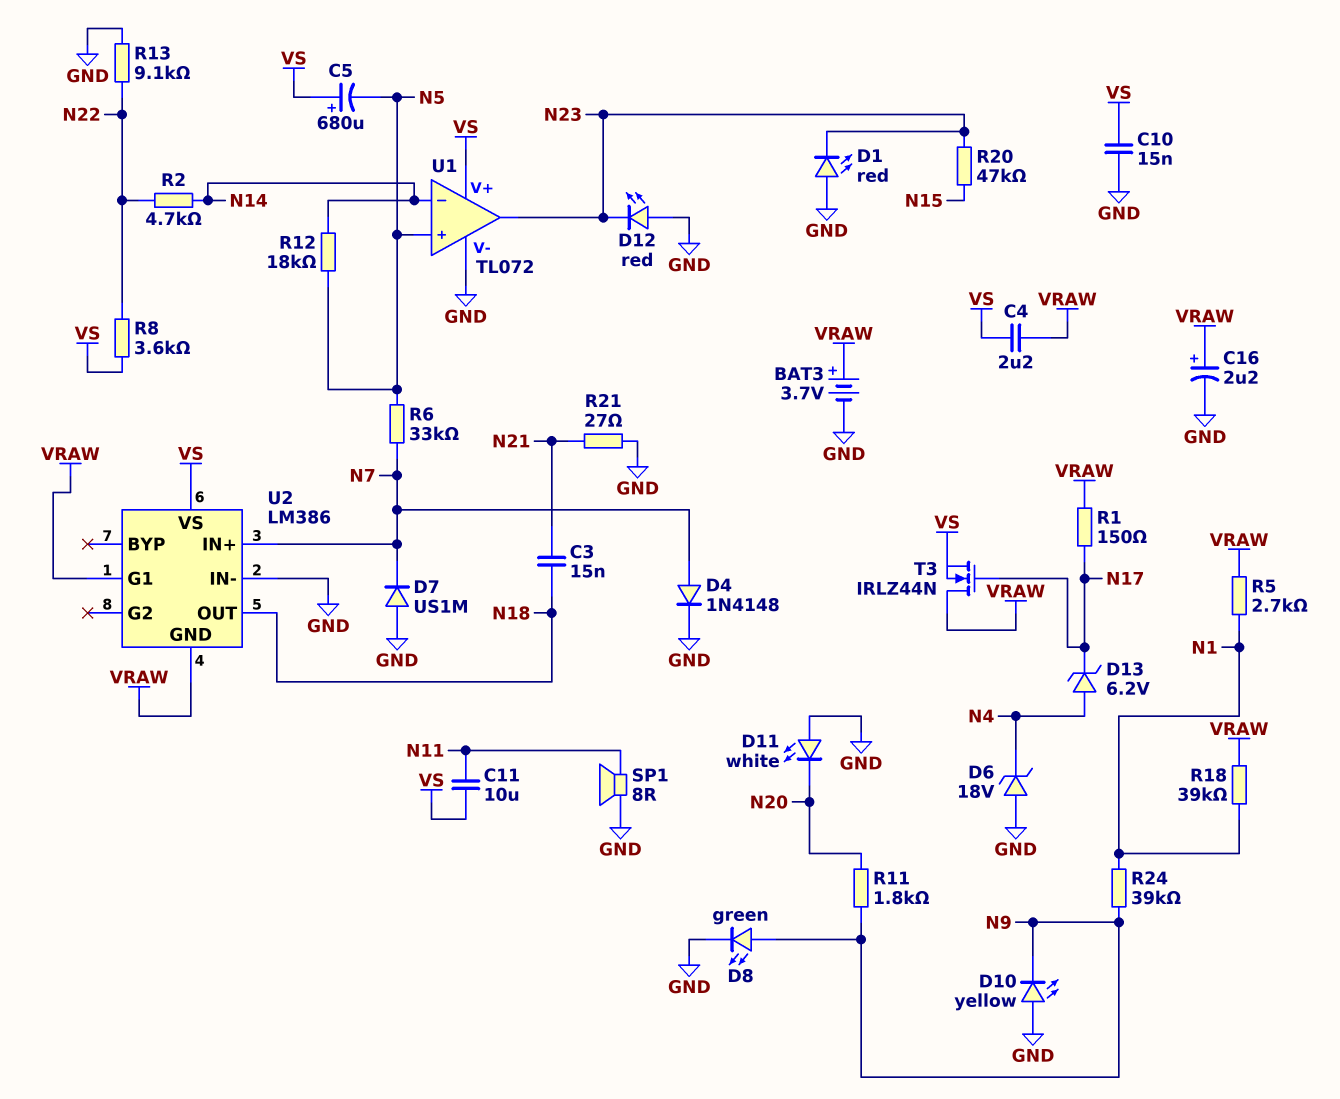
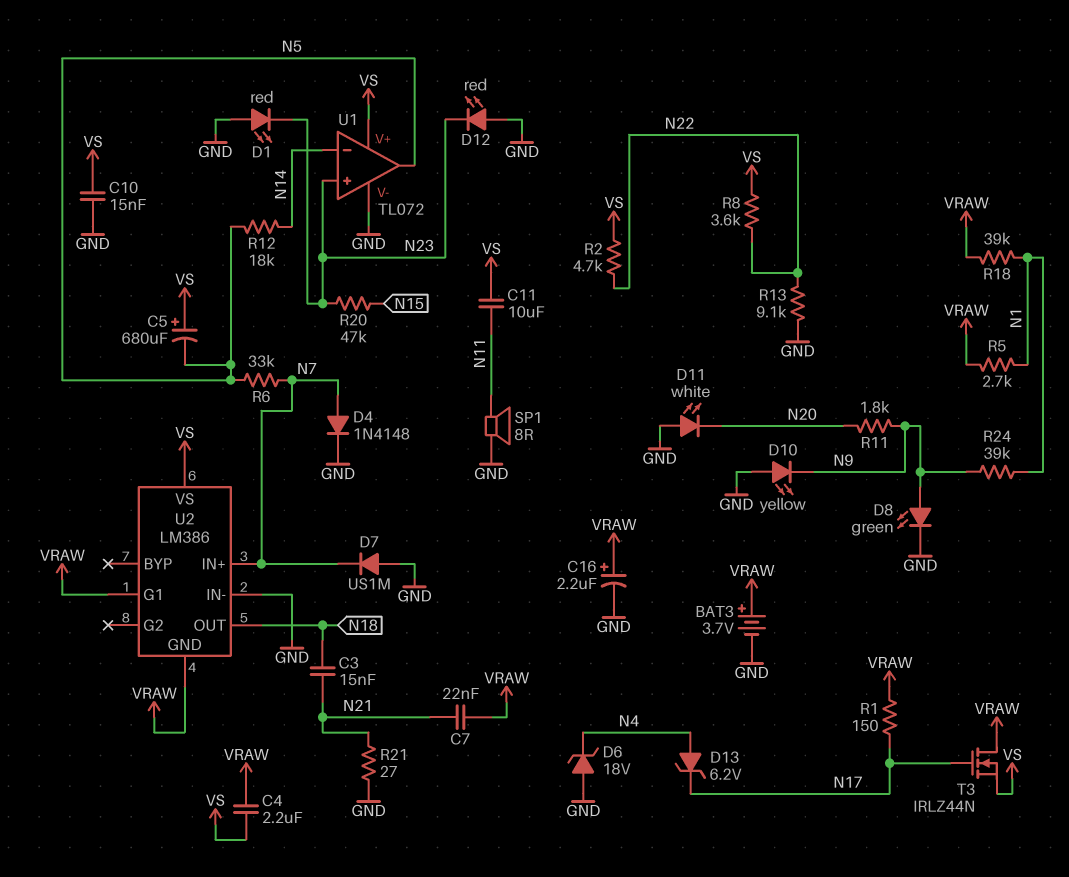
C7: none -> 22nF (N21, VRAW)
R2: 4.7k (N14, N22) -> 4.7k (N22, VS)
U1 pin in+: N5 -> N23
U1 pin out: N23 -> N5

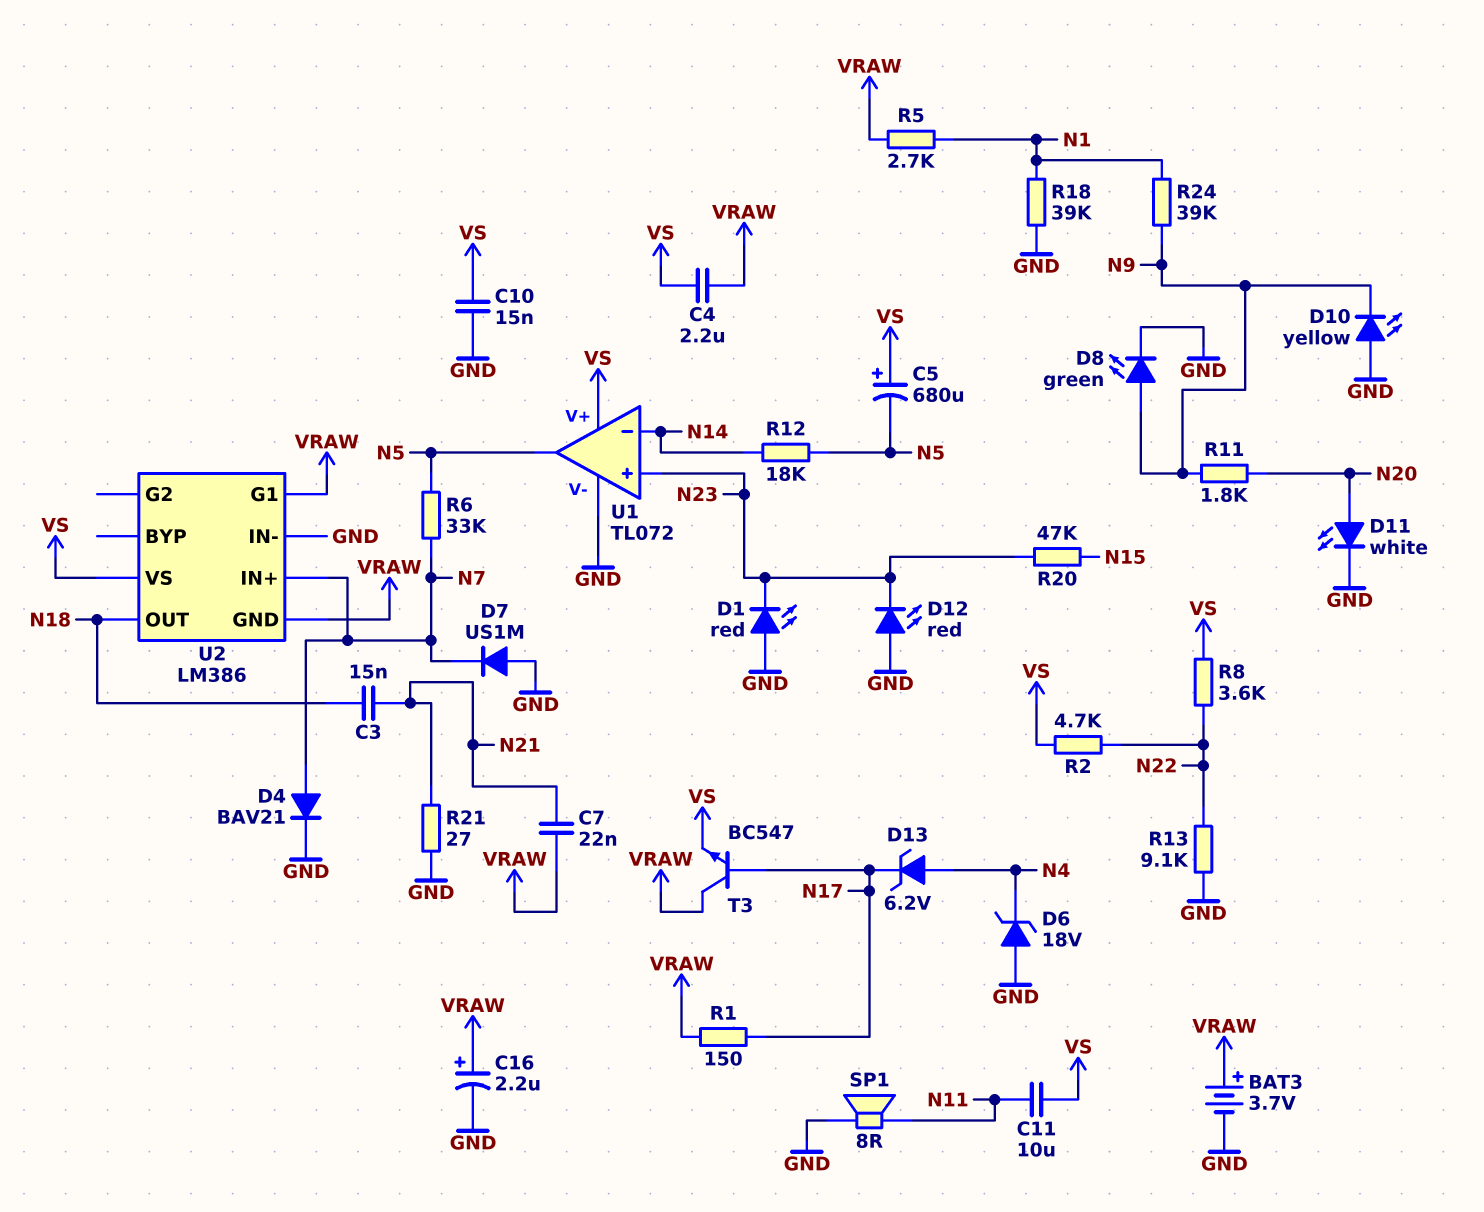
D4: diode 1N4148 (A N7, K GND) -> diode BAV21 (A N7, K GND)
D11: LED white (A GND, K N20) -> LED white (A N20, K GND)
R18: 39k (N1, VRAW) -> 39k (GND, N1)
T3: NMOS IRLZ44N (G N17, D VRAW, S VS) -> NPN BC547 (B N17, C VRAW, E VS)

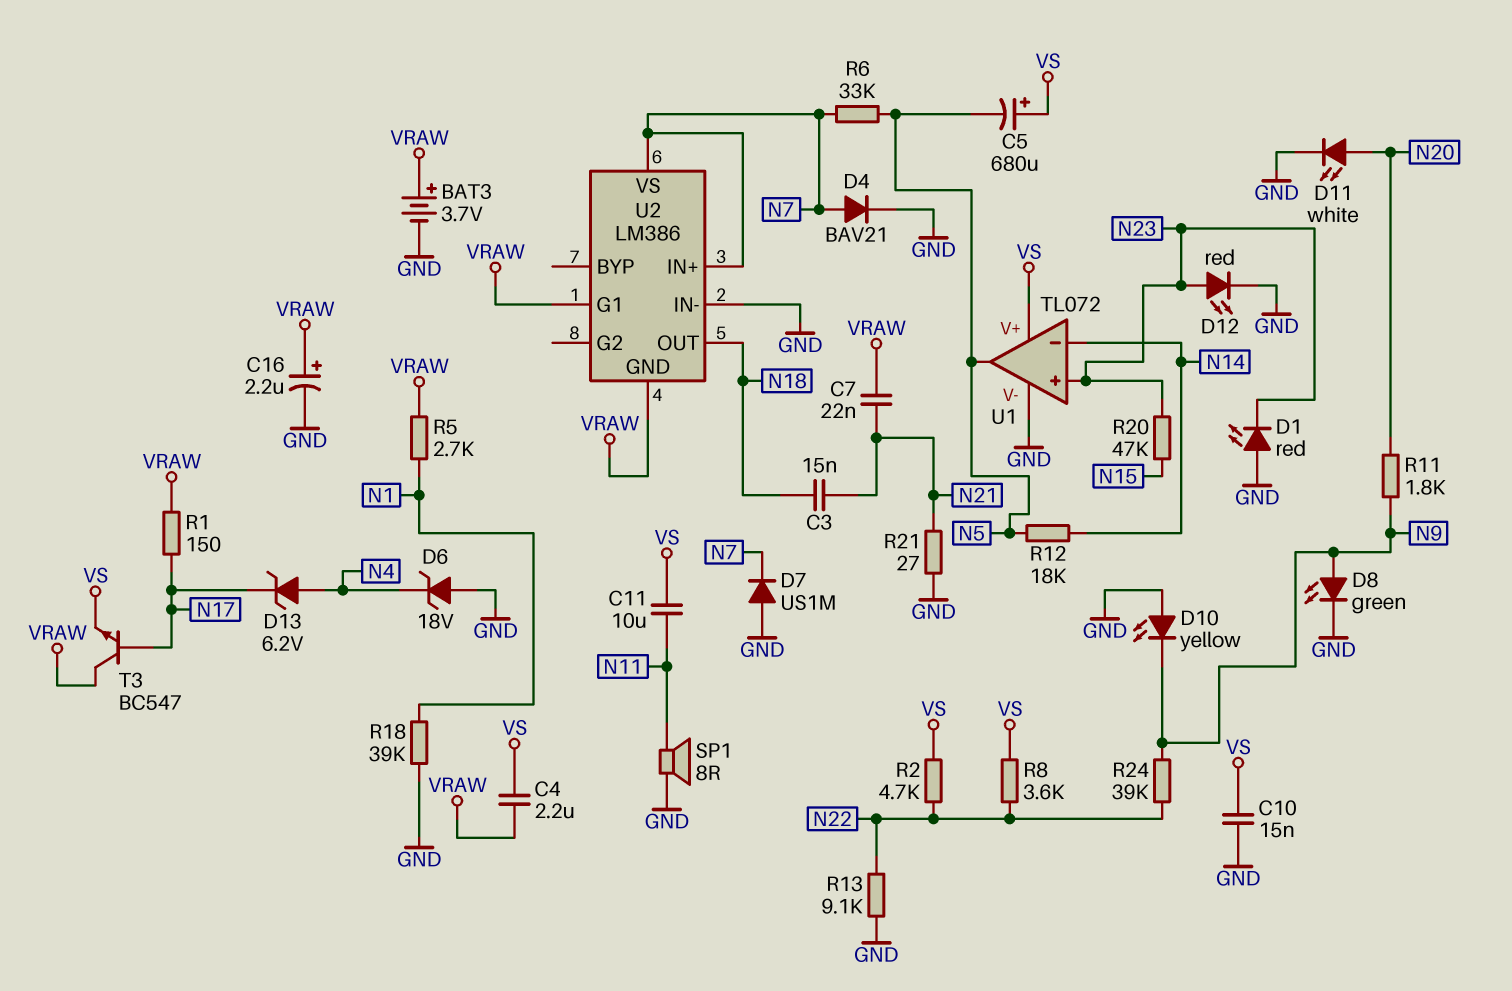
D12: LED red (A GND, K N23) -> LED red (A N23, K GND)
R24: 39k (N1, N9) -> 39k (N9, N22)
U2 pin VS: VS -> N7

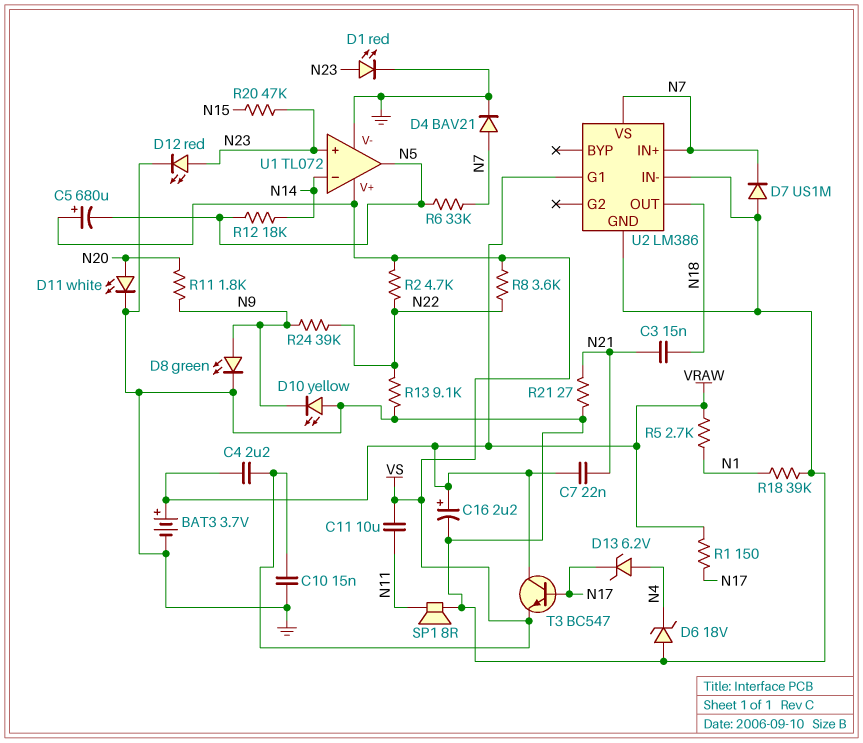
D1: LED red (A GND, K N23) -> LED red (A N23, K GND)
U2 pin GND: VRAW -> GND

